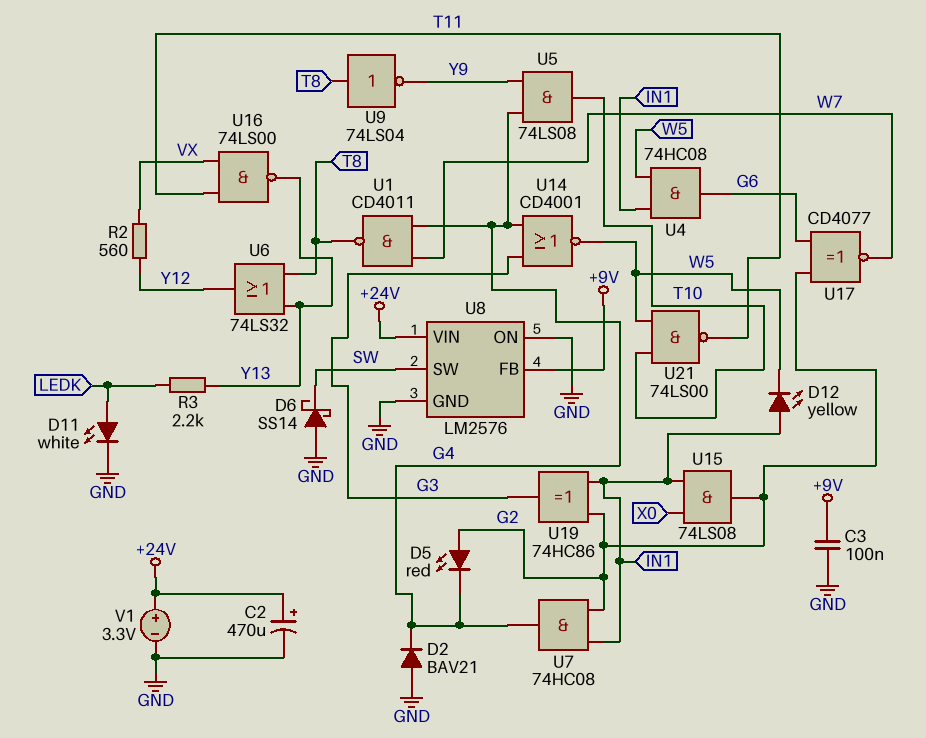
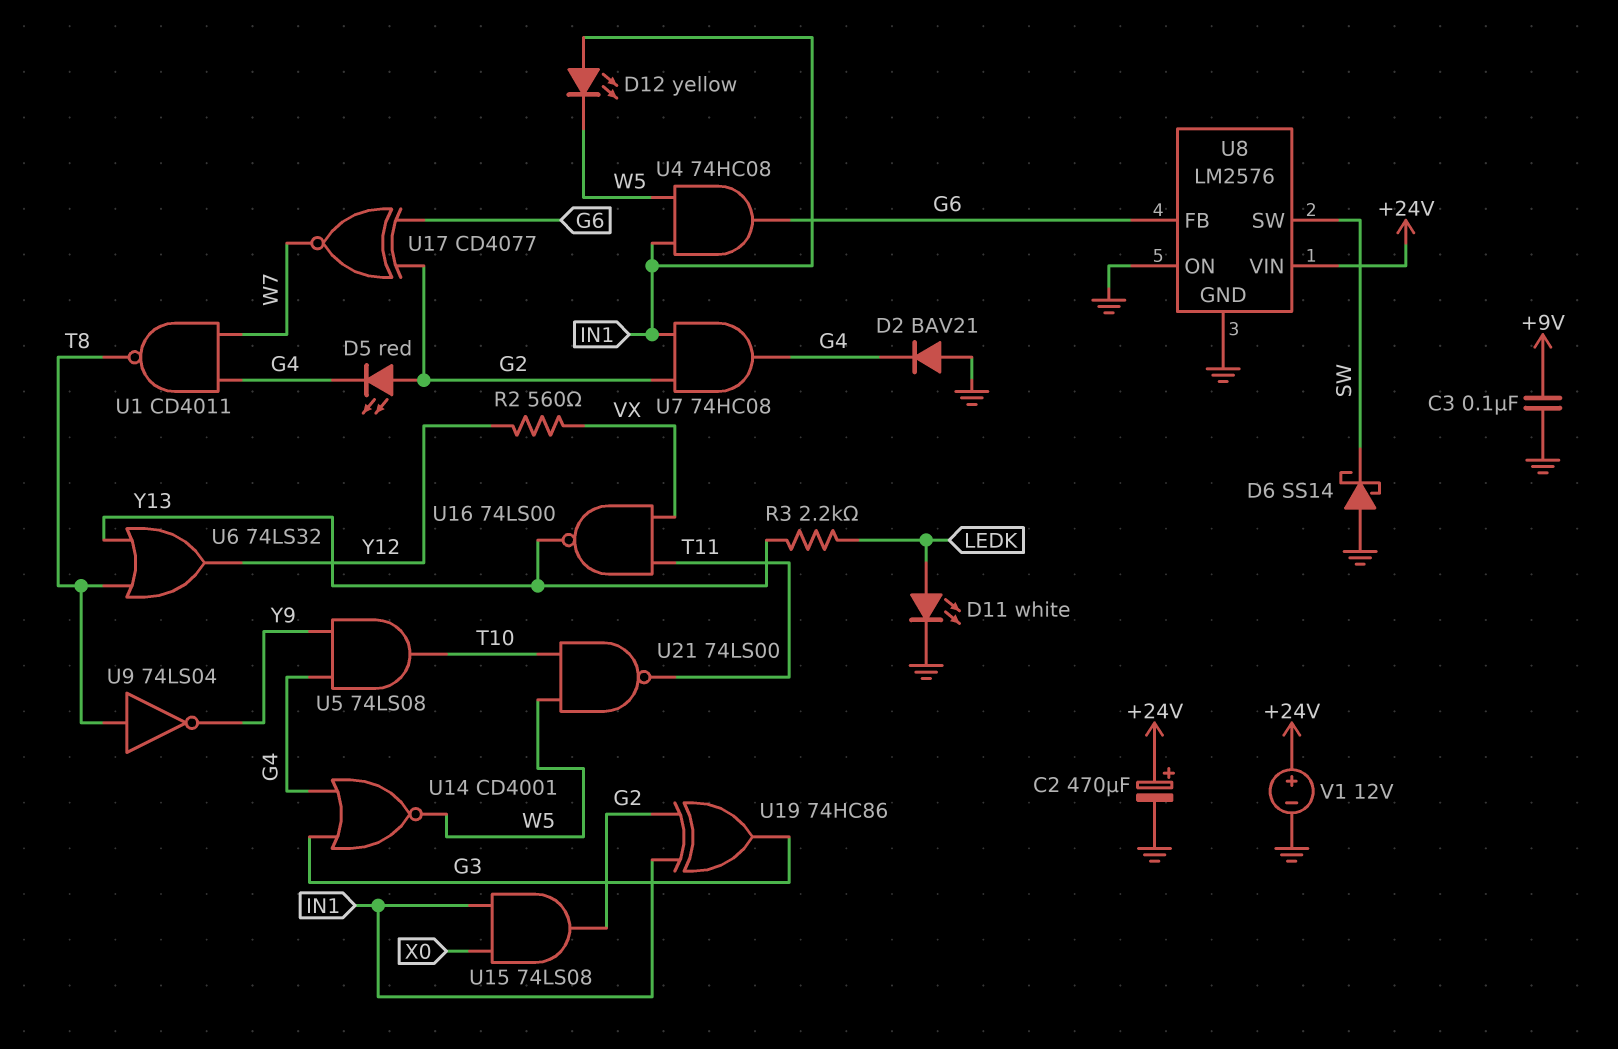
U8 pin FB: +9V -> G6
V1: 3.3V (plus +24V, minus GND) -> 12V (plus +24V, minus GND)

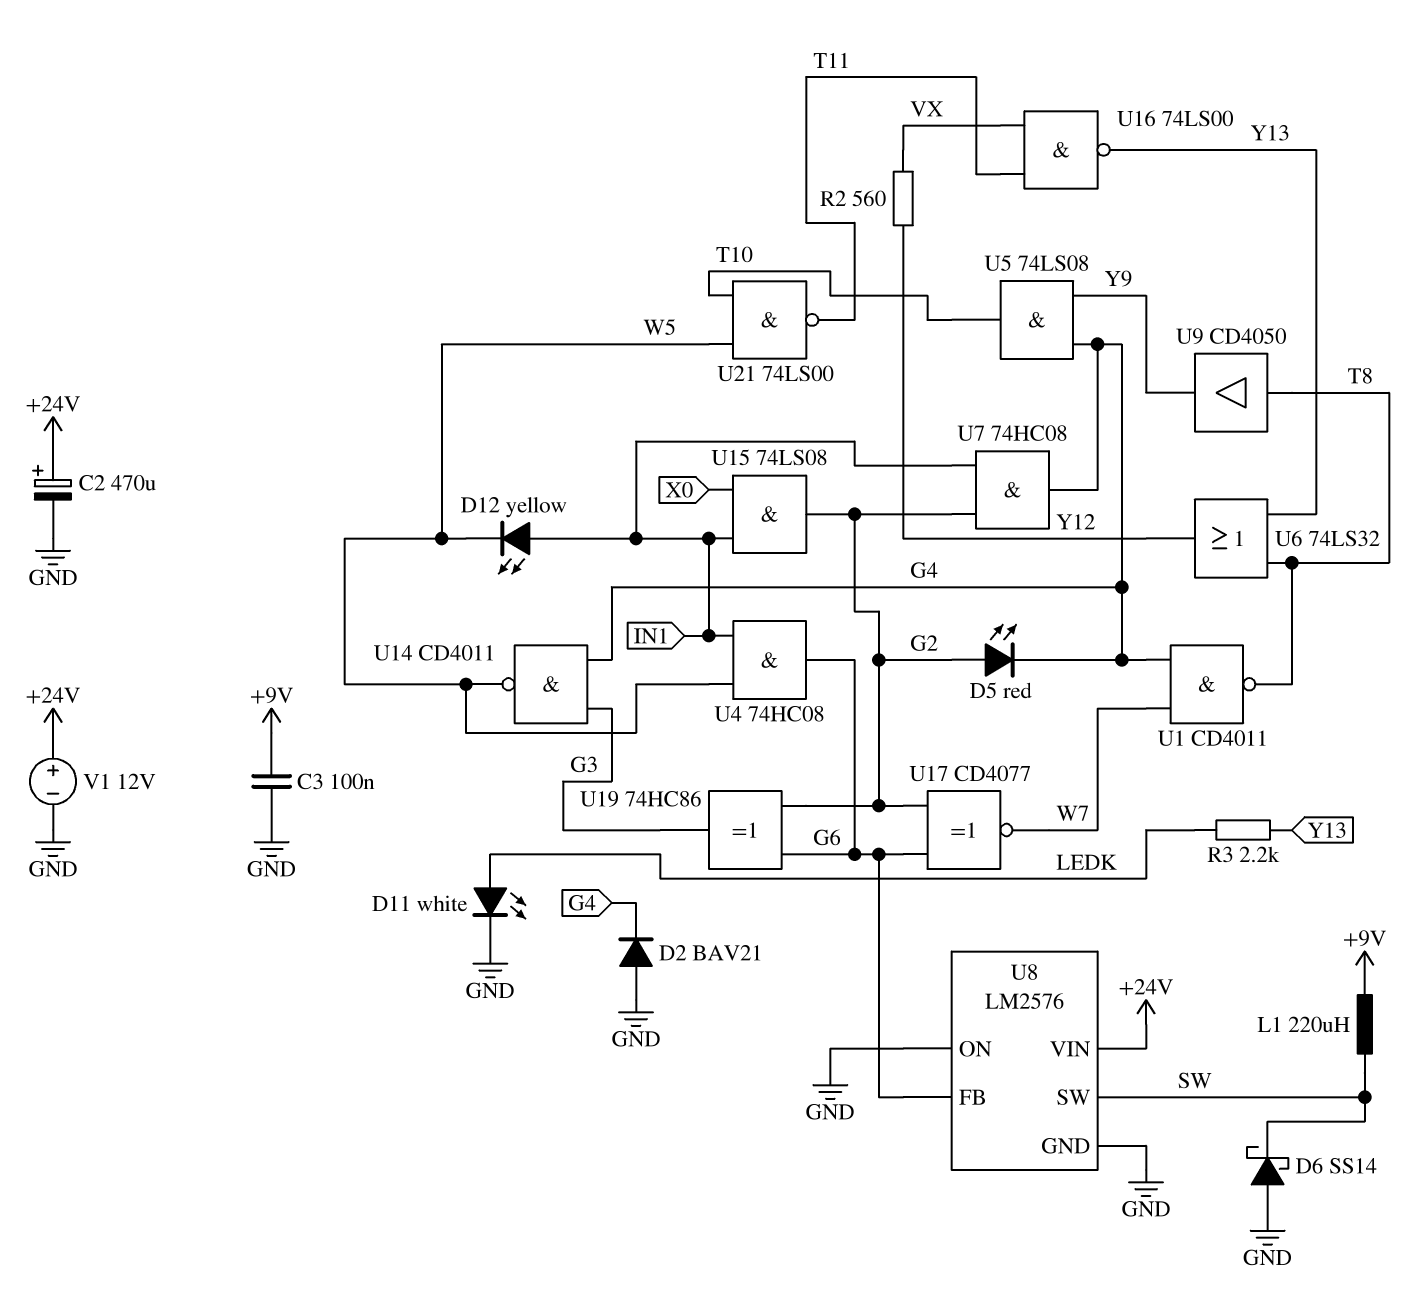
L1: none -> 220uH (+9V, SW)
U9: NOT 74LS04 (in T8, out Y9) -> buffer CD4050 (in T8, out Y9)
U14: NOR CD4001 (in G3, in G4, out W5) -> NAND CD4011 (in G3, in G4, out W5)
U19: XOR 74HC86 (in G2, in IN1, out G3) -> XOR 74HC86 (in G2, in G6, out G3)

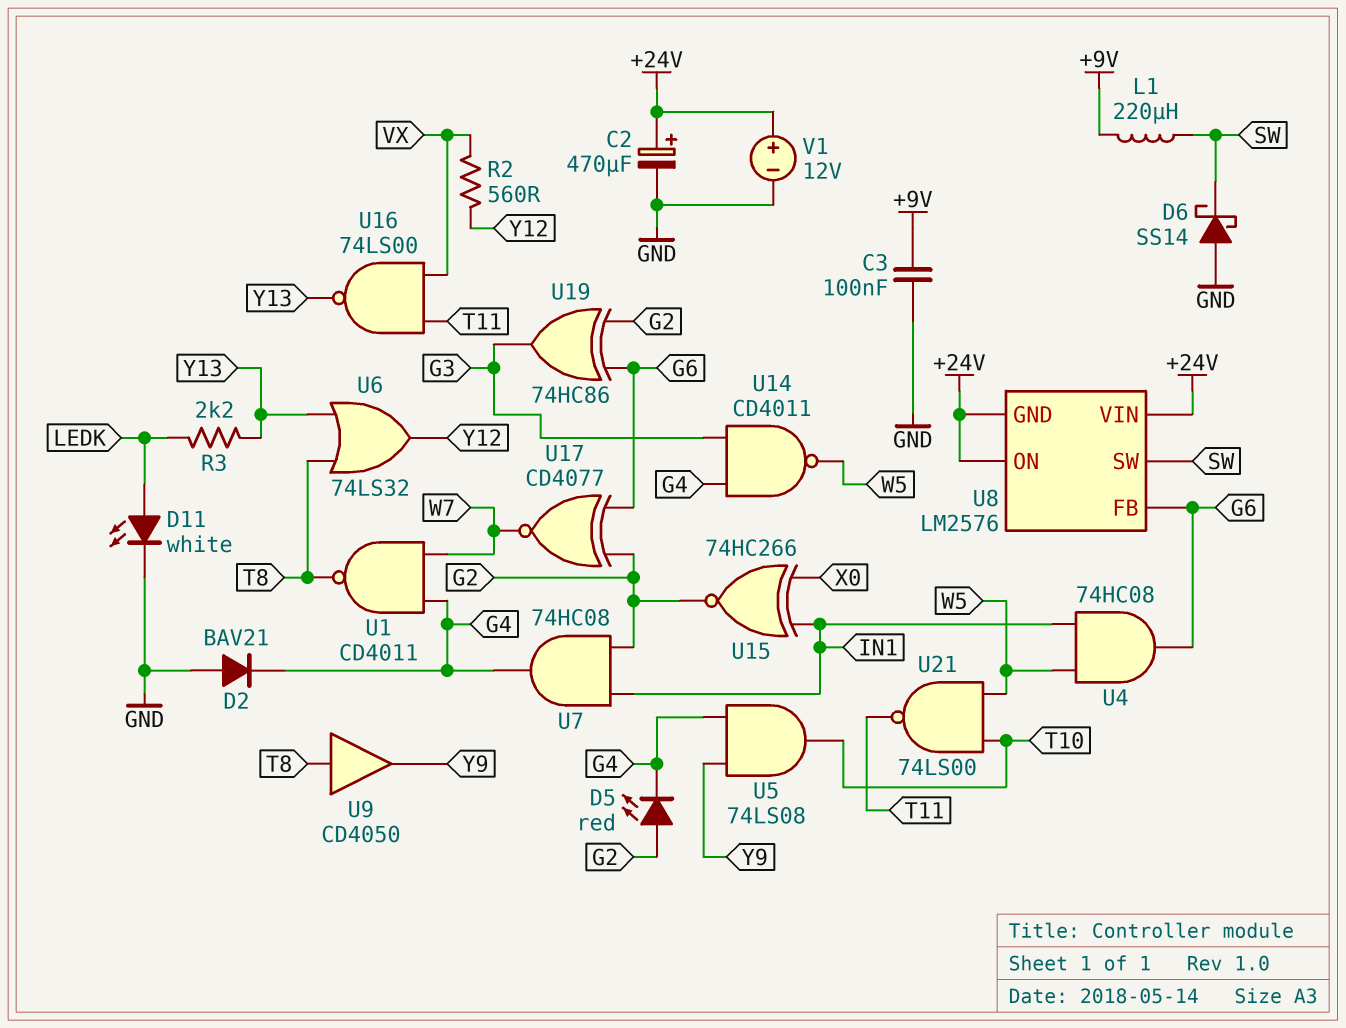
D12: LED yellow (A IN1, K W5) -> none
U8 pin GND: GND -> +24V
U8 pin ON: GND -> +24V
U15: AND 74LS08 (in IN1, in X0, out G2) -> XNOR 74HC266 (in IN1, in X0, out G2)

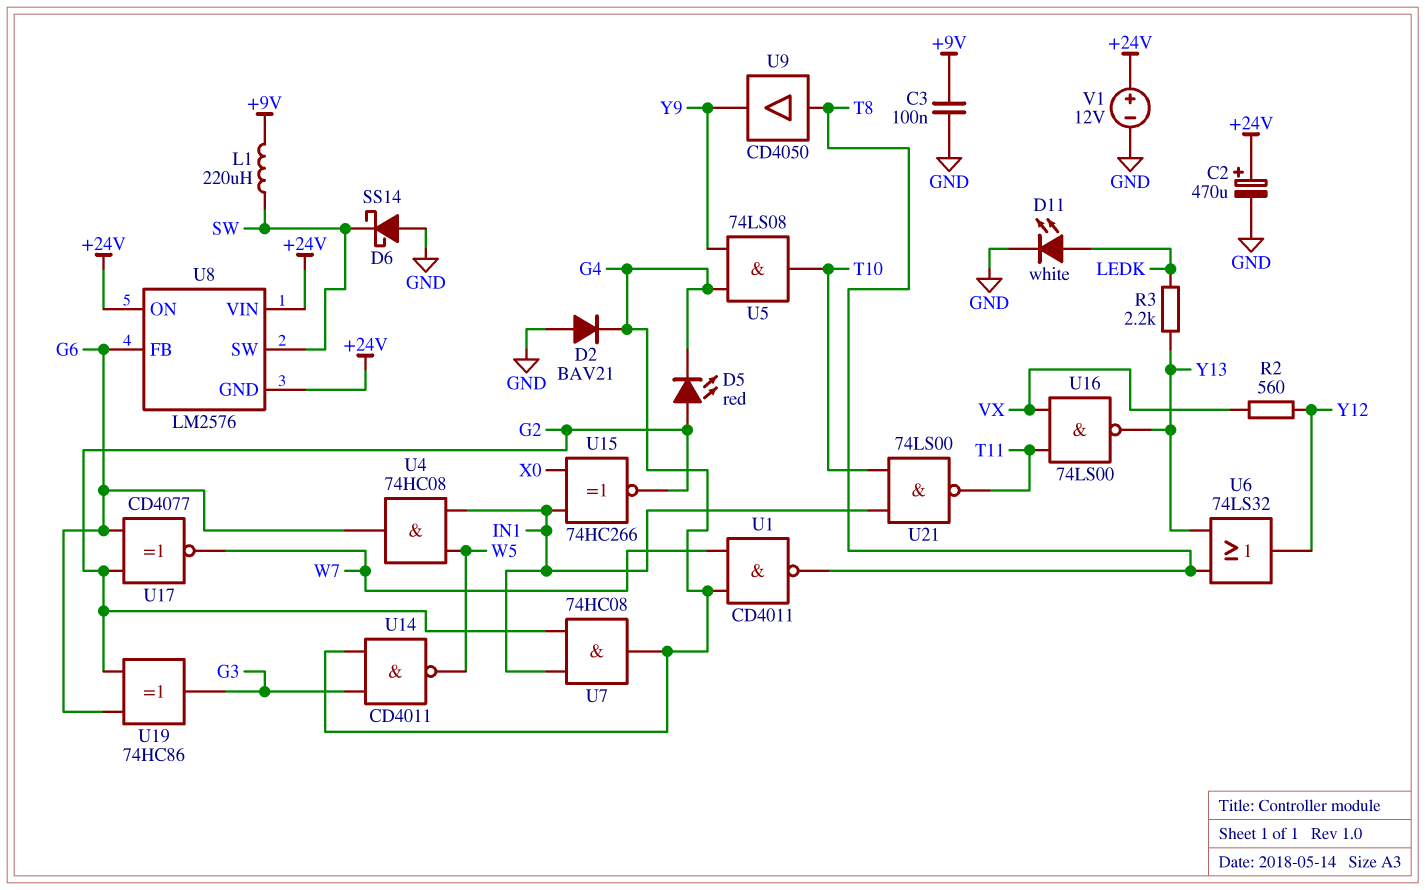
U21: NAND 74LS00 (in T10, in W5, out T11) -> NAND 74LS00 (in IN1, in T10, out T11)

